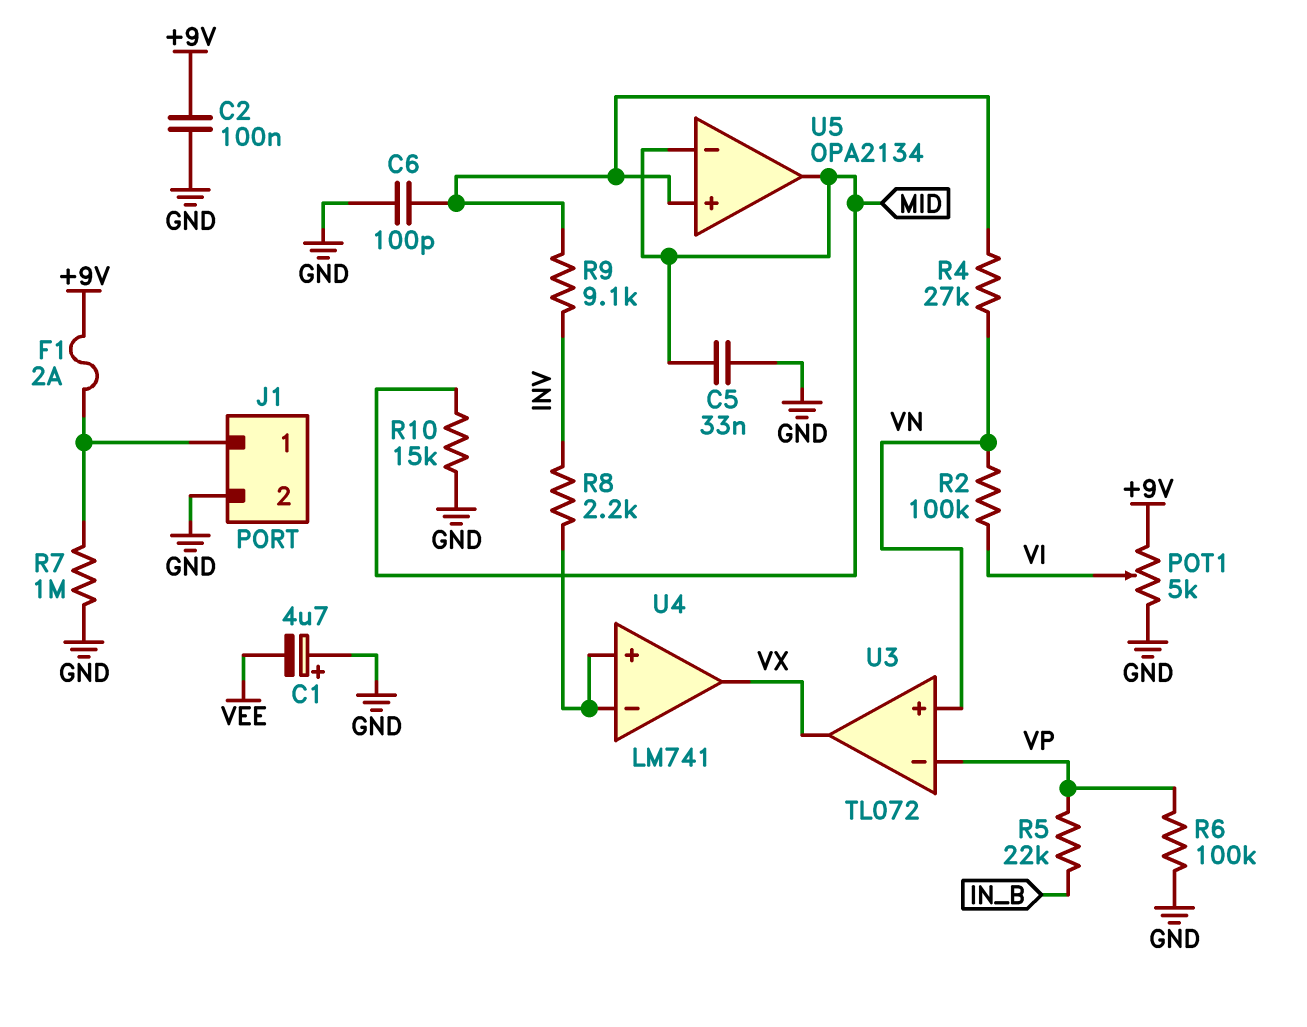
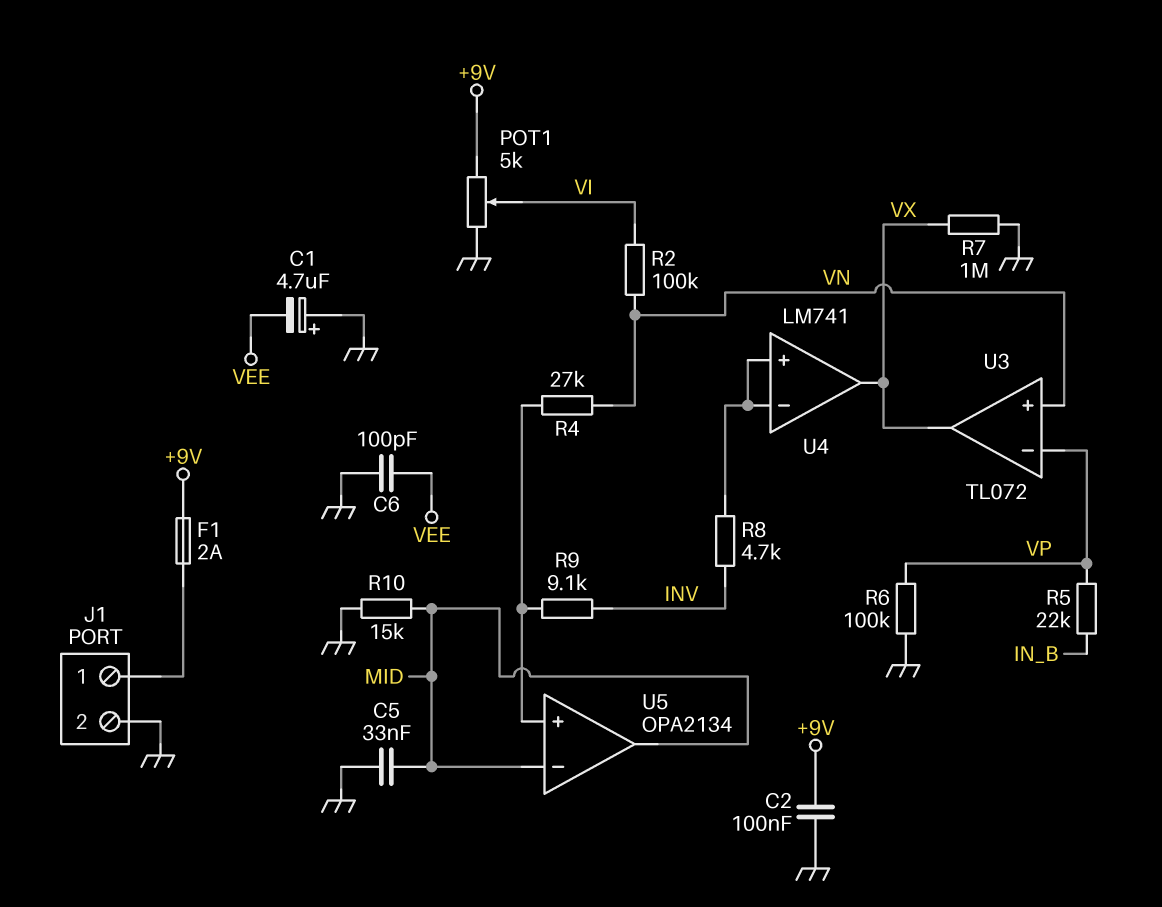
C6: 100pF (GND, U5/in+) -> 100pF (GND, VEE)
R7: 1M (GND, J1/1) -> 1M (GND, VX)
R8: 2.2k (INV, U4/in+) -> 4.7k (INV, U4/in+)

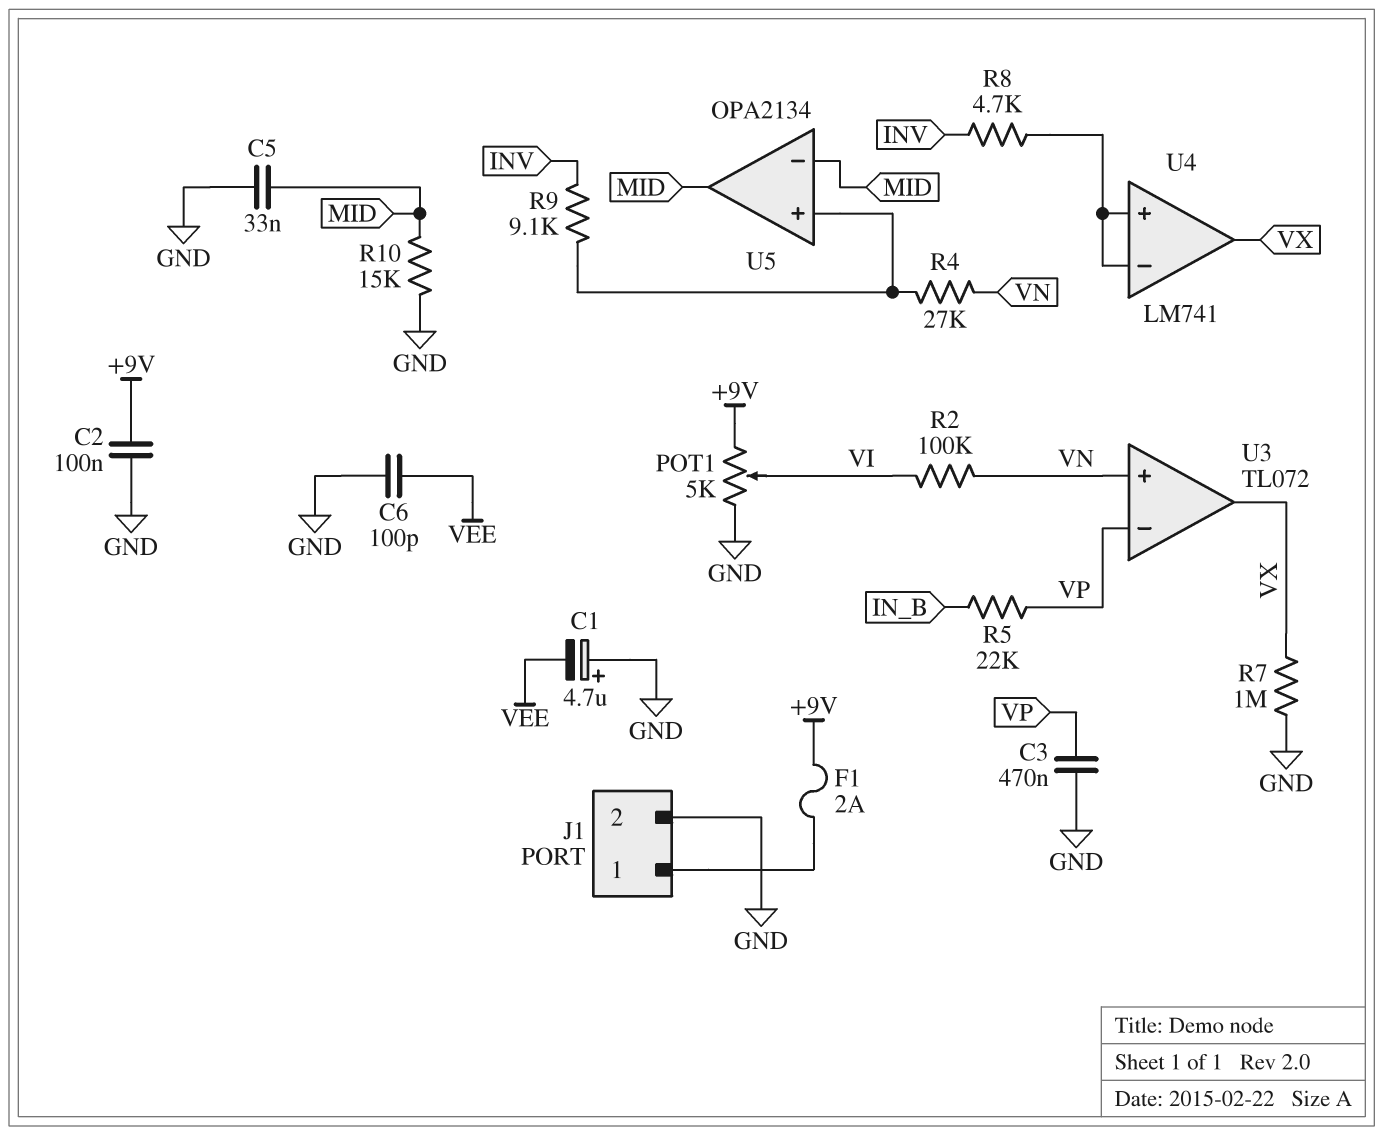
C3: none -> 470nF (GND, VP)
R6: 100k (GND, VP) -> none

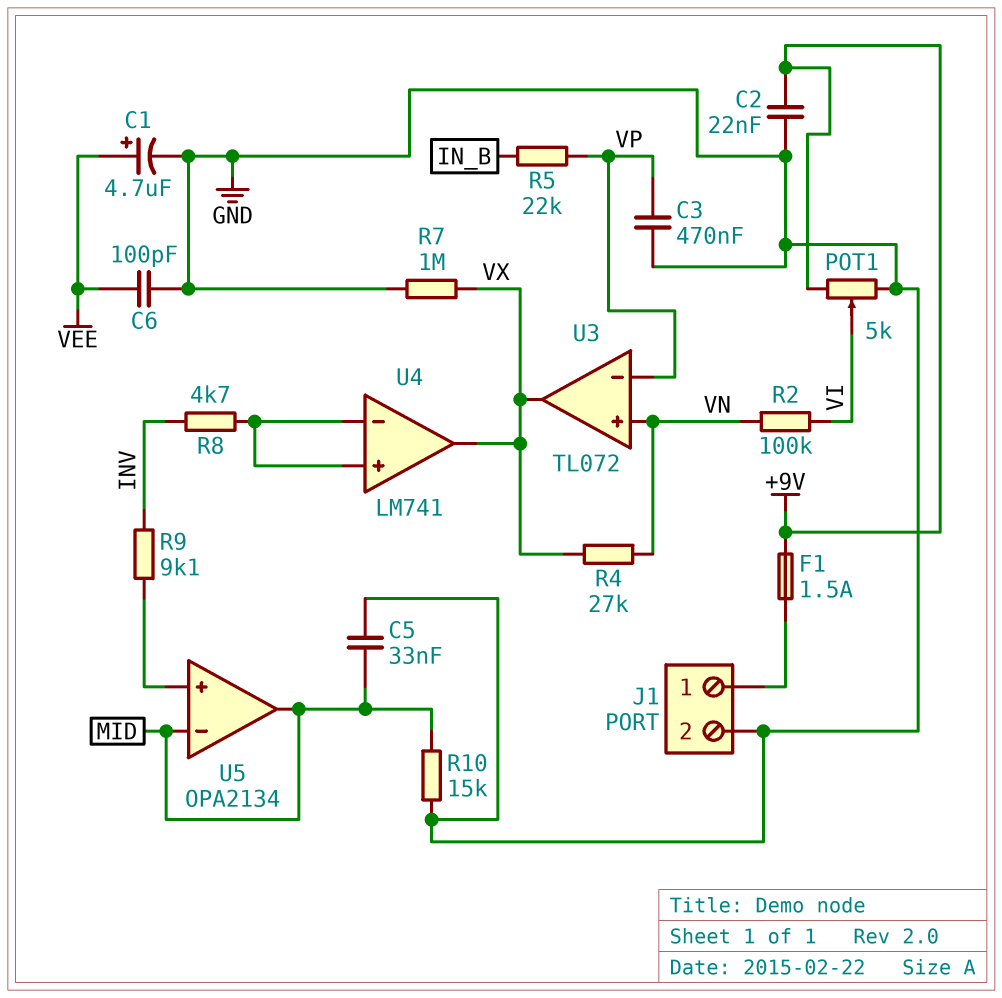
C1: 4.7uF (plus GND, minus VEE) -> 4.7uF (plus VEE, minus GND)
C2: 100nF (+9V, GND) -> 22nF (+9V, GND)
F1: 2A (+9V, J1/1) -> 1.5A (+9V, J1/1)
R4: 27k (U5/in+, VN) -> 27k (VN, VX)

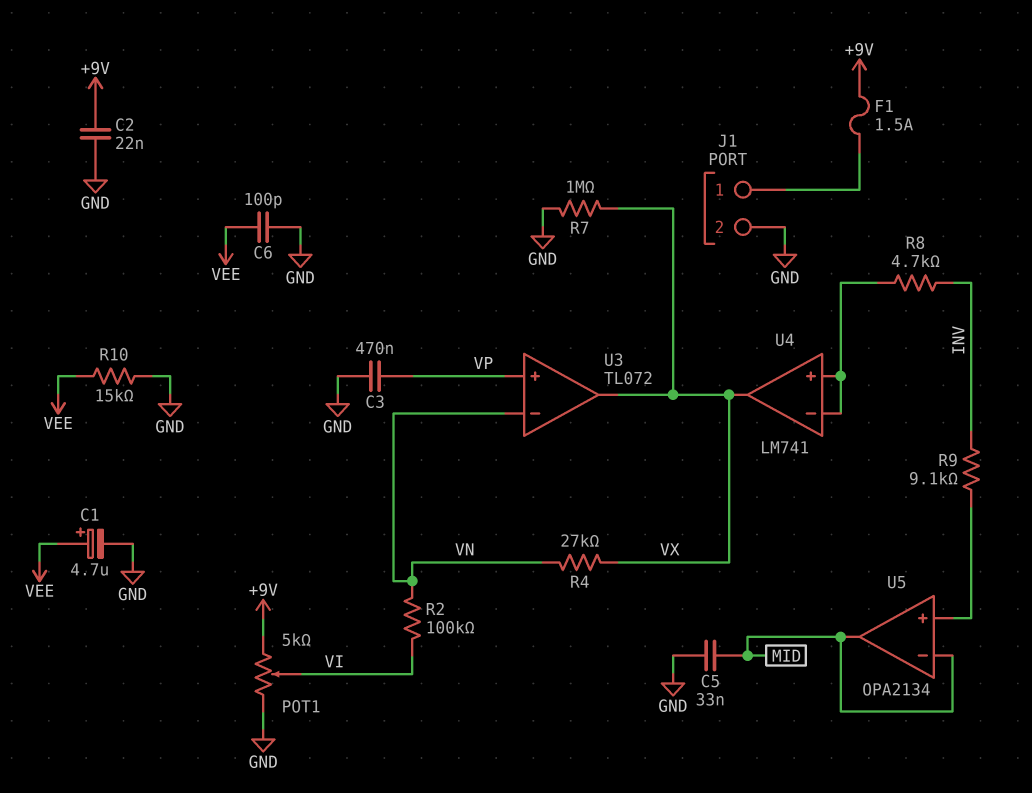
R5: 22k (IN_B, VP) -> none
R10: 15k (GND, MID) -> 15k (GND, VEE)
U3 pin in+: VN -> VP
U3 pin in-: VP -> VN

